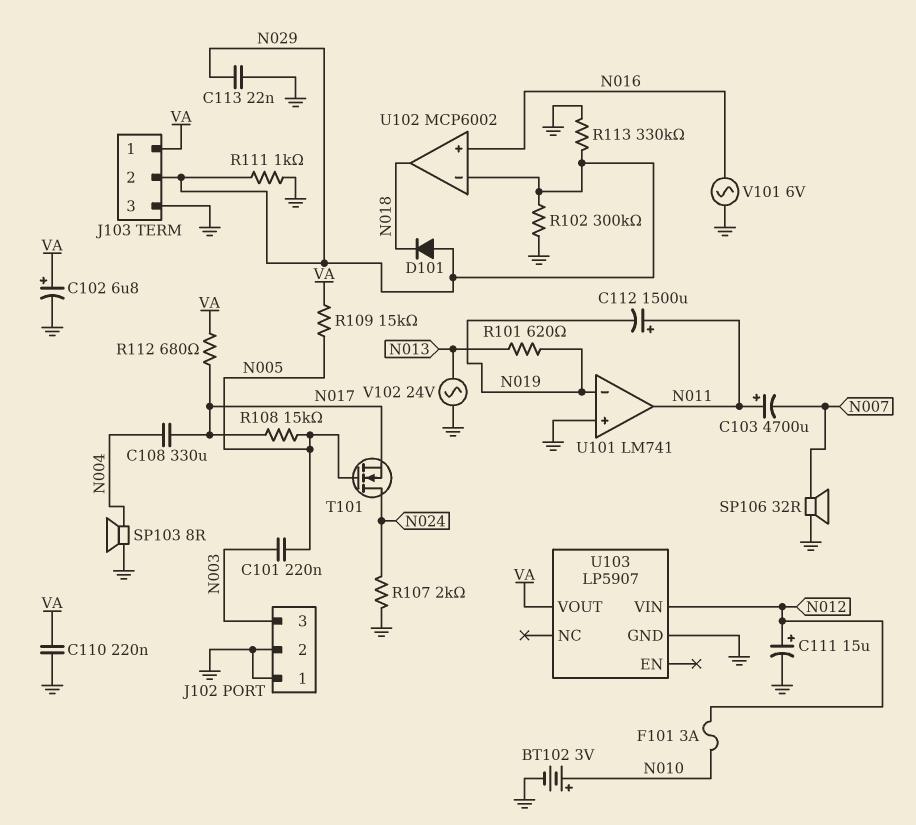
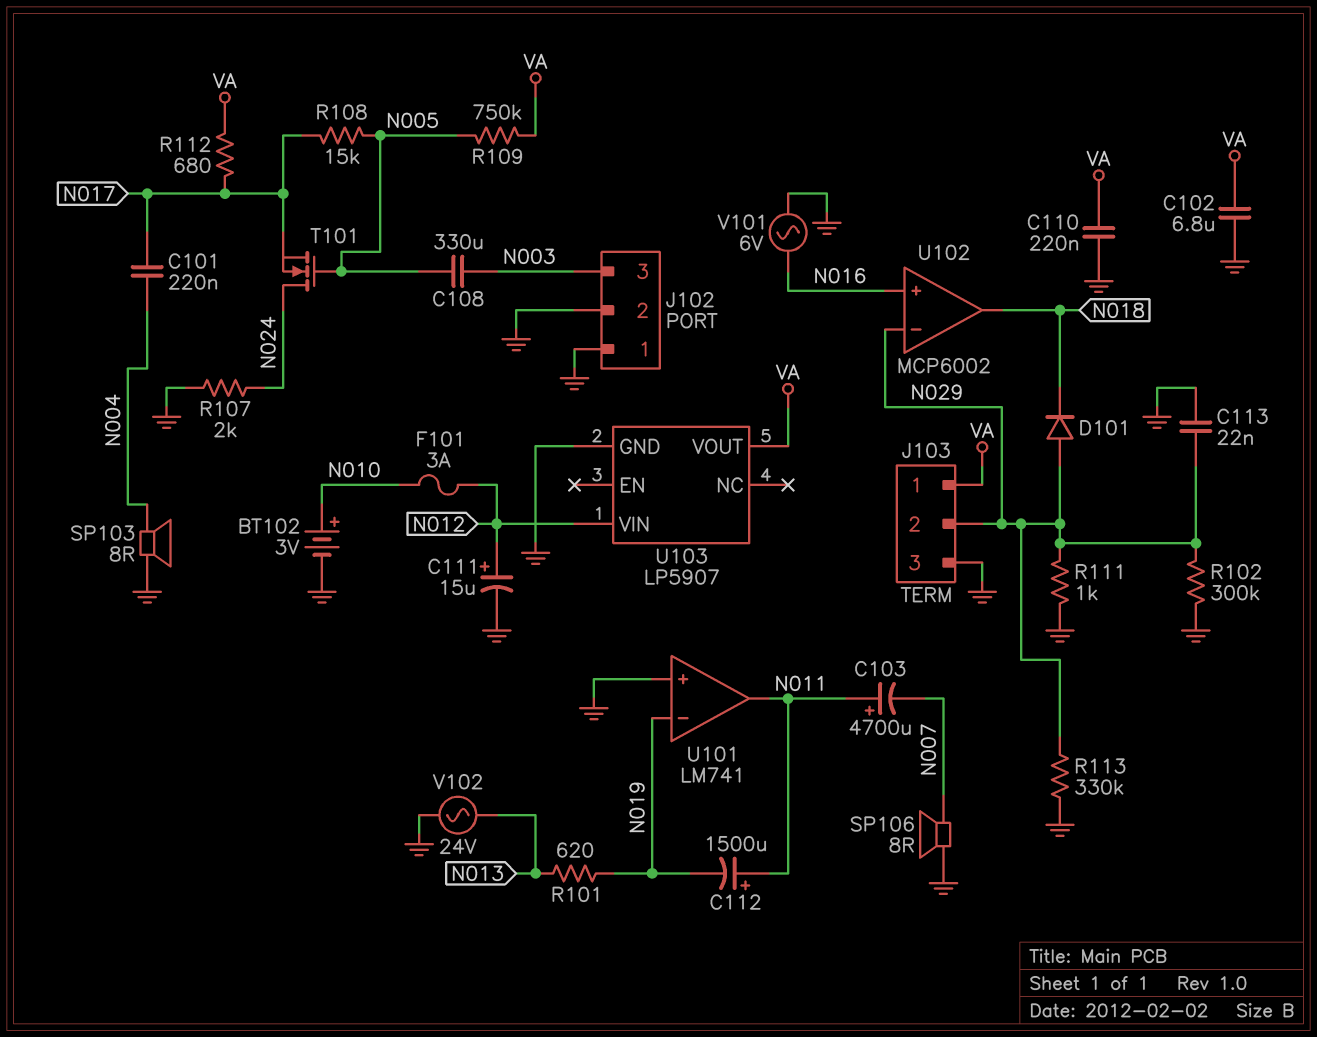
C101: 220nF (N003, N005) -> 220nF (N004, N017)
C102: 6.8uF (plus VA, minus GND) -> 6.8uF (GND, VA)
C108: 330uF (N004, N017) -> 330uF (N003, N005)
R109: 15k (N005, VA) -> 750k (N005, VA)
SP106: speaker 32R (GND, N007) -> speaker 8R (GND, N007)

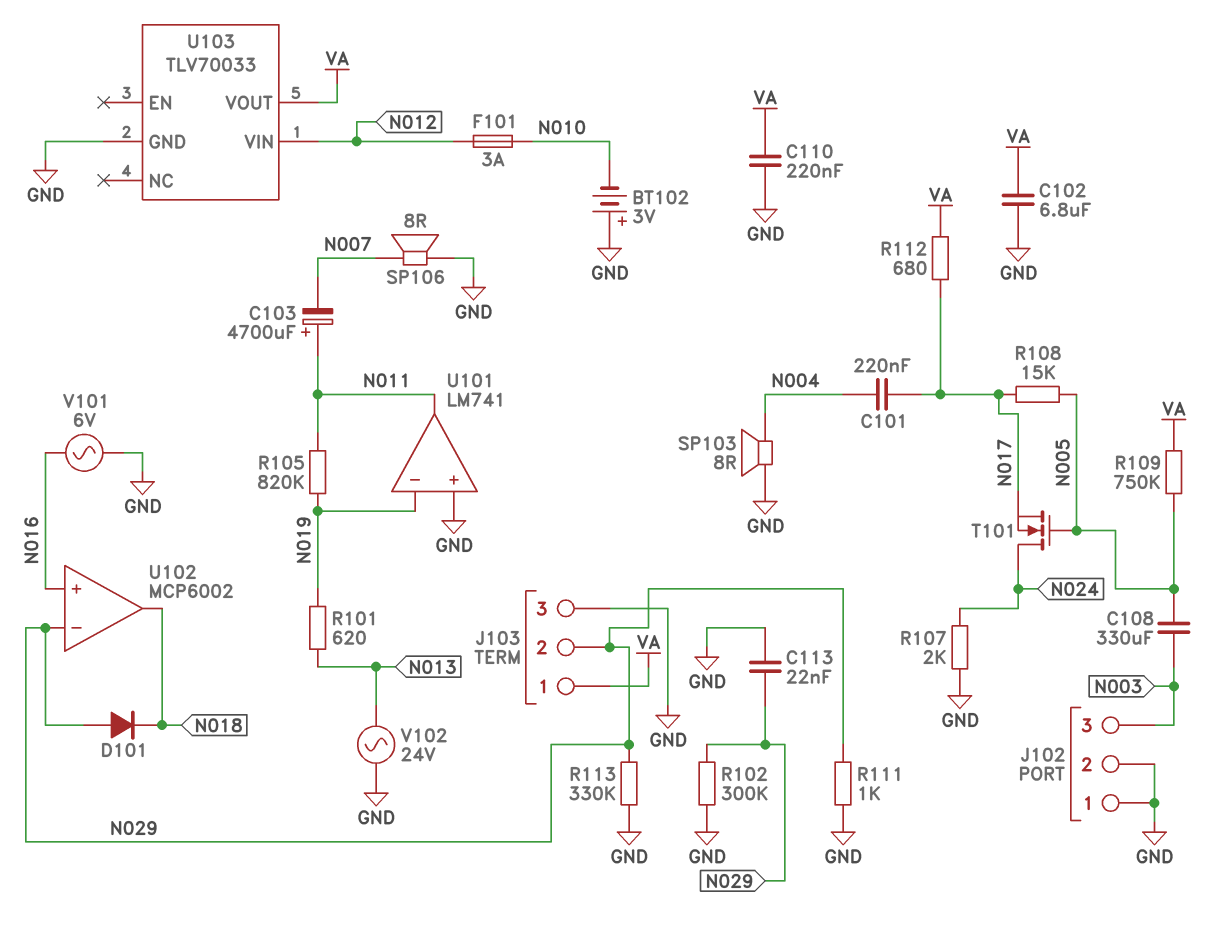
BT102: 3V (plus N010, minus GND) -> 3V (plus GND, minus N010)
C111: 15uF (plus N012, minus GND) -> none
C112: 1500uF (plus N011, minus N019) -> none
R105: none -> 820k (N011, N019)
U103: LP5907 -> TLV70033

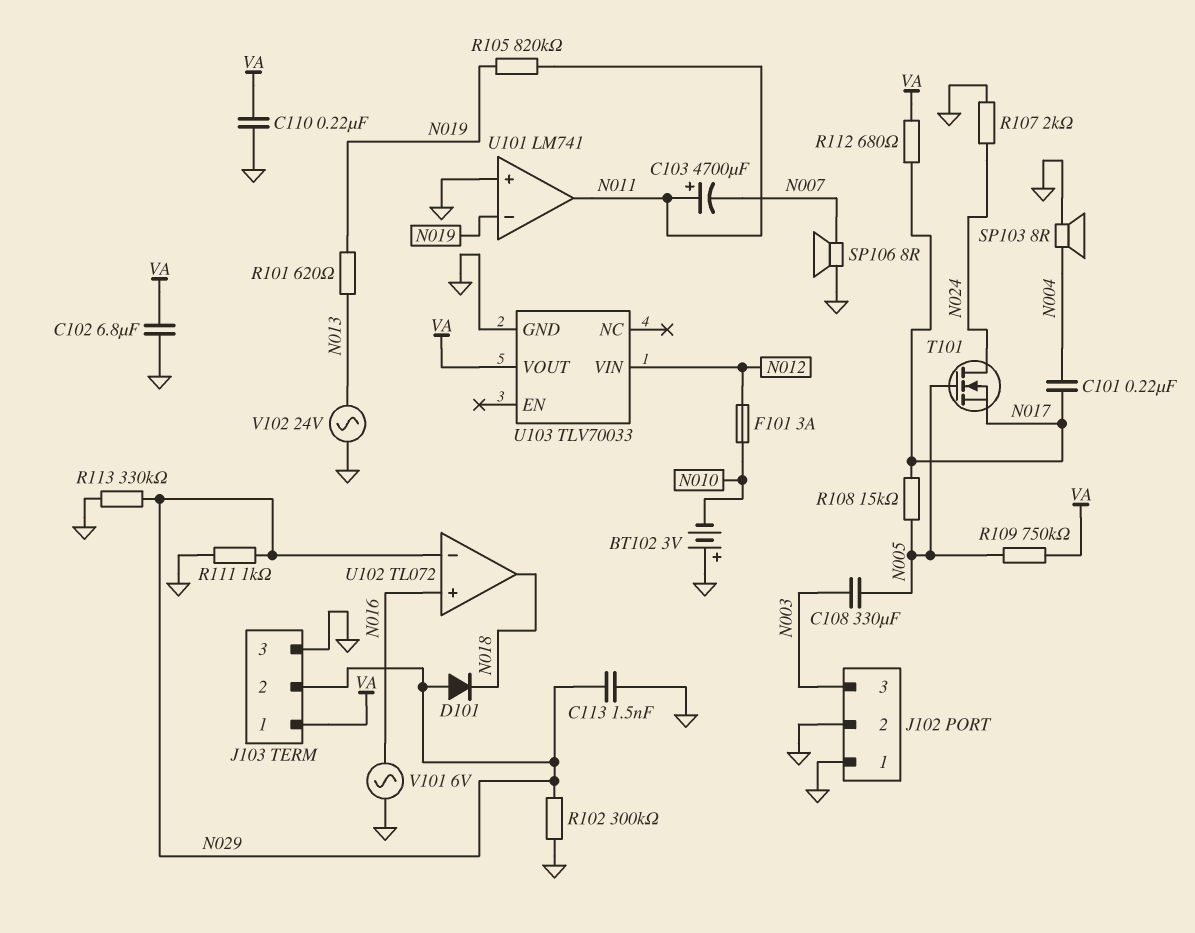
C113: 22nF (GND, N029) -> 1.5nF (GND, N029)
U102: MCP6002 -> TL072

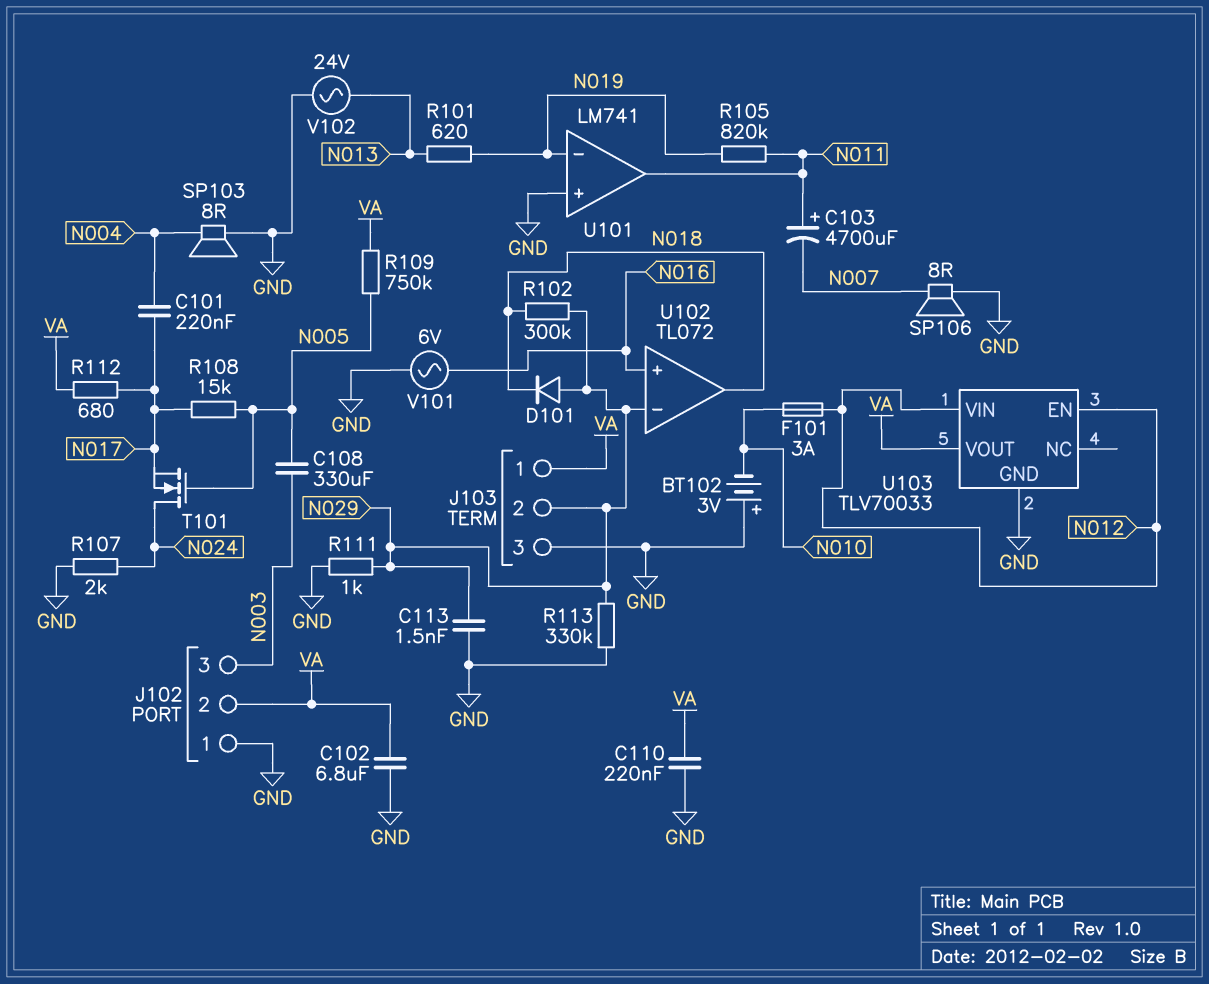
J102 pin 2: GND -> VA
R102: 300k (GND, N029) -> 300k (N018, N029)
U103 pin EN: none -> N012

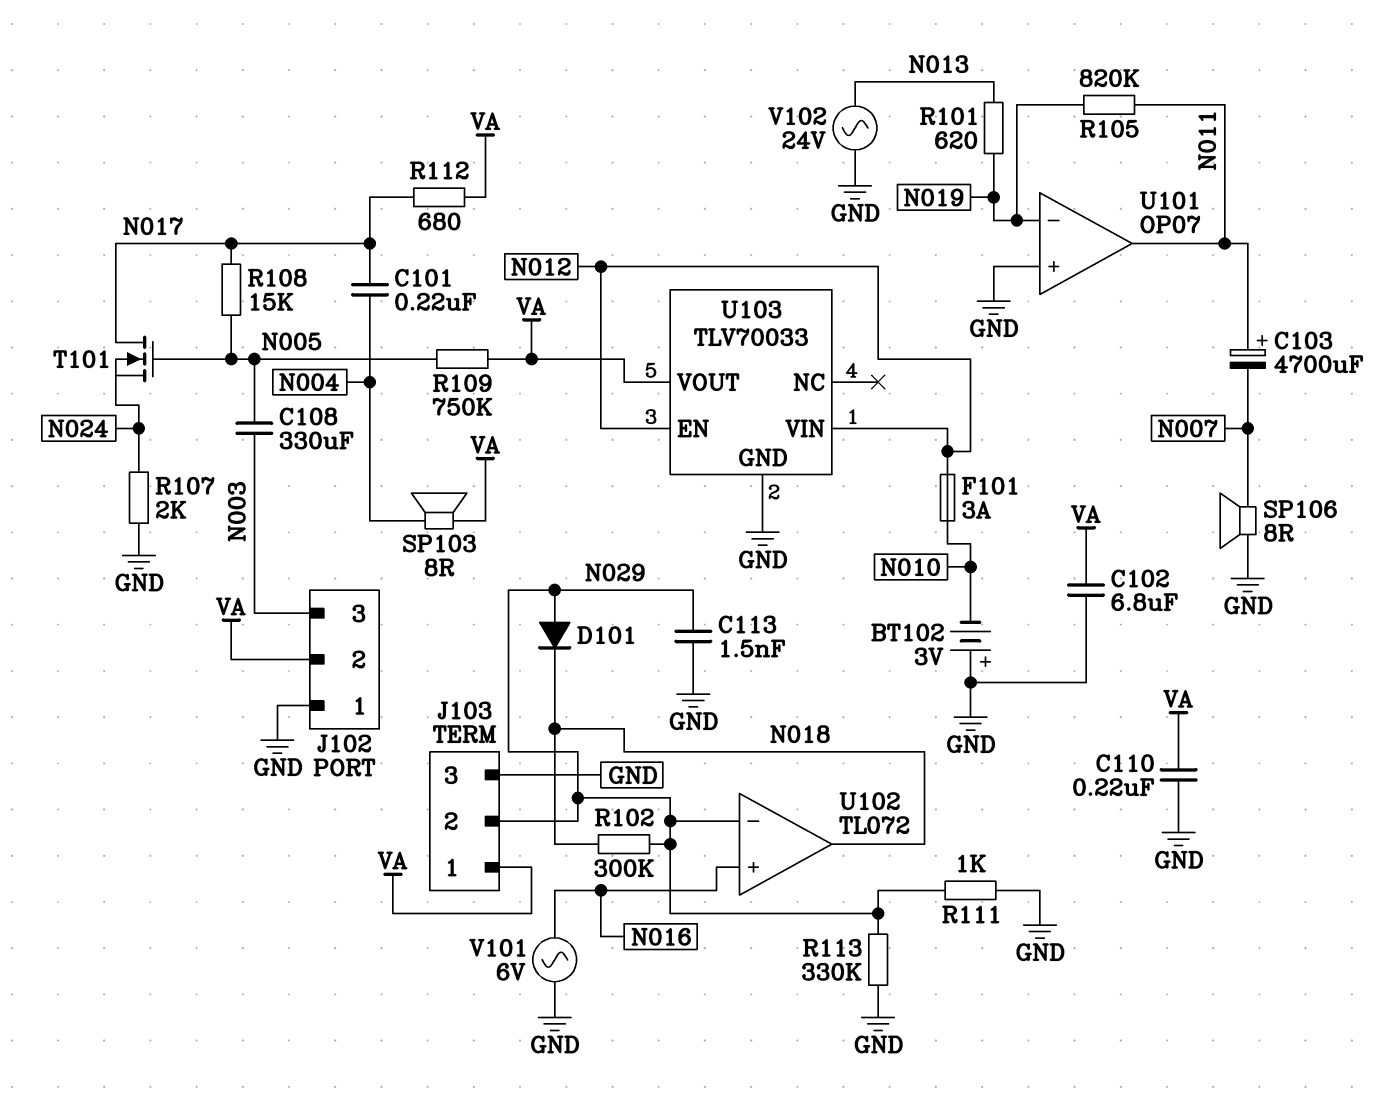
SP103: speaker 8R (GND, N004) -> speaker 8R (N004, VA)
T101: NMOS (G N005, D N024, S N017) -> NMOS (G N005, D N017, S N024)
U101: LM741 -> OP07

